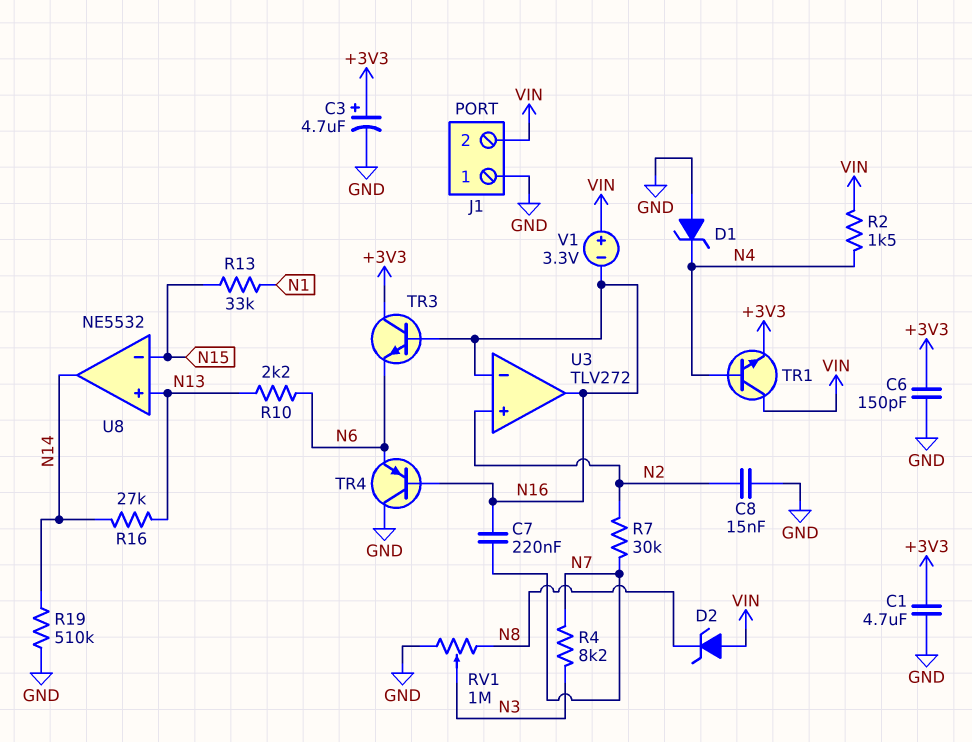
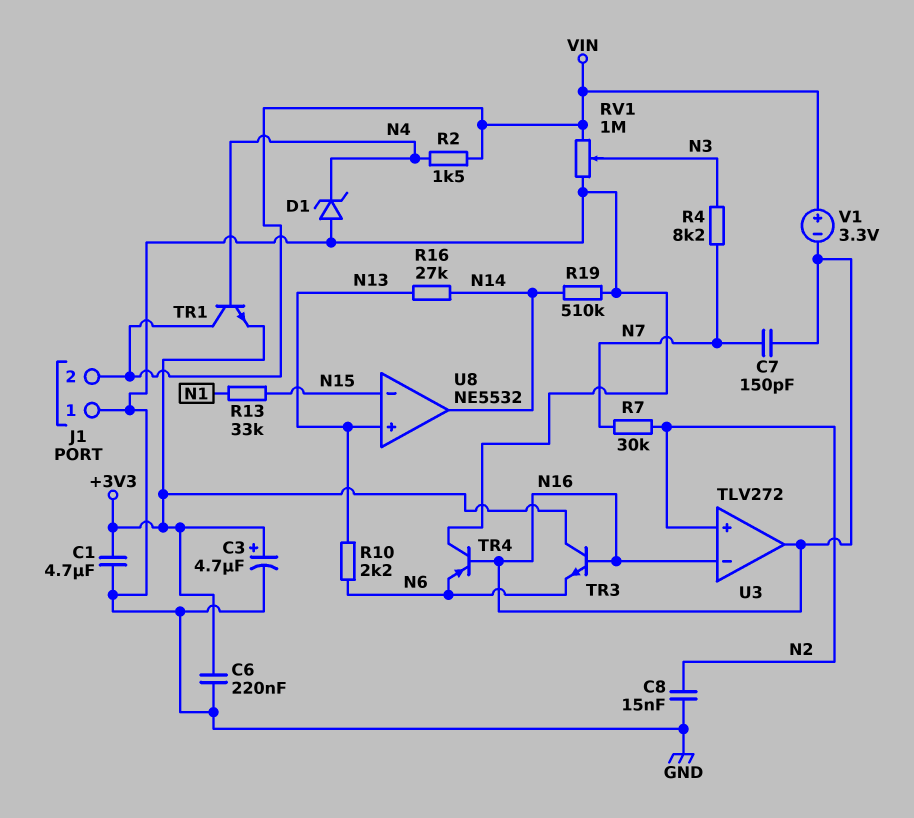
C6: 150pF (+3V3, GND) -> 220nF (+3V3, GND)
C7: 220nF (N7, N16) -> 150pF (N7, N16)
D2: zener (A VIN, K N8) -> none
RV1: 1M (GND, N8, wiper N3) -> 1M (GND, VIN, wiper N3)

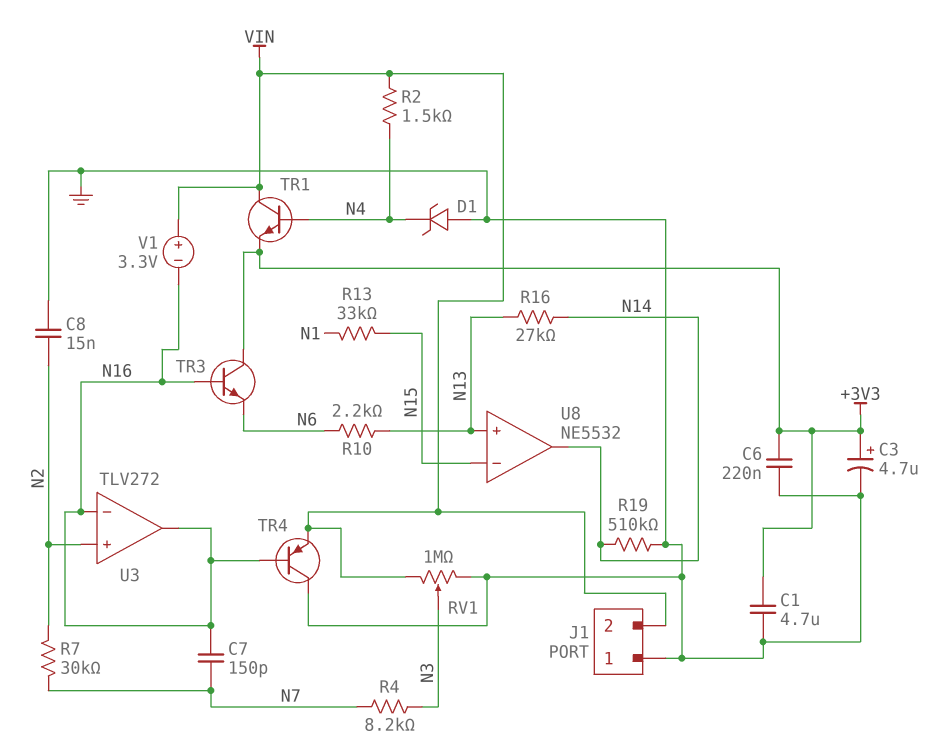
TR4: PNP (B N16, C GND, E N6) -> PNP (B N16, C GND, E VIN)

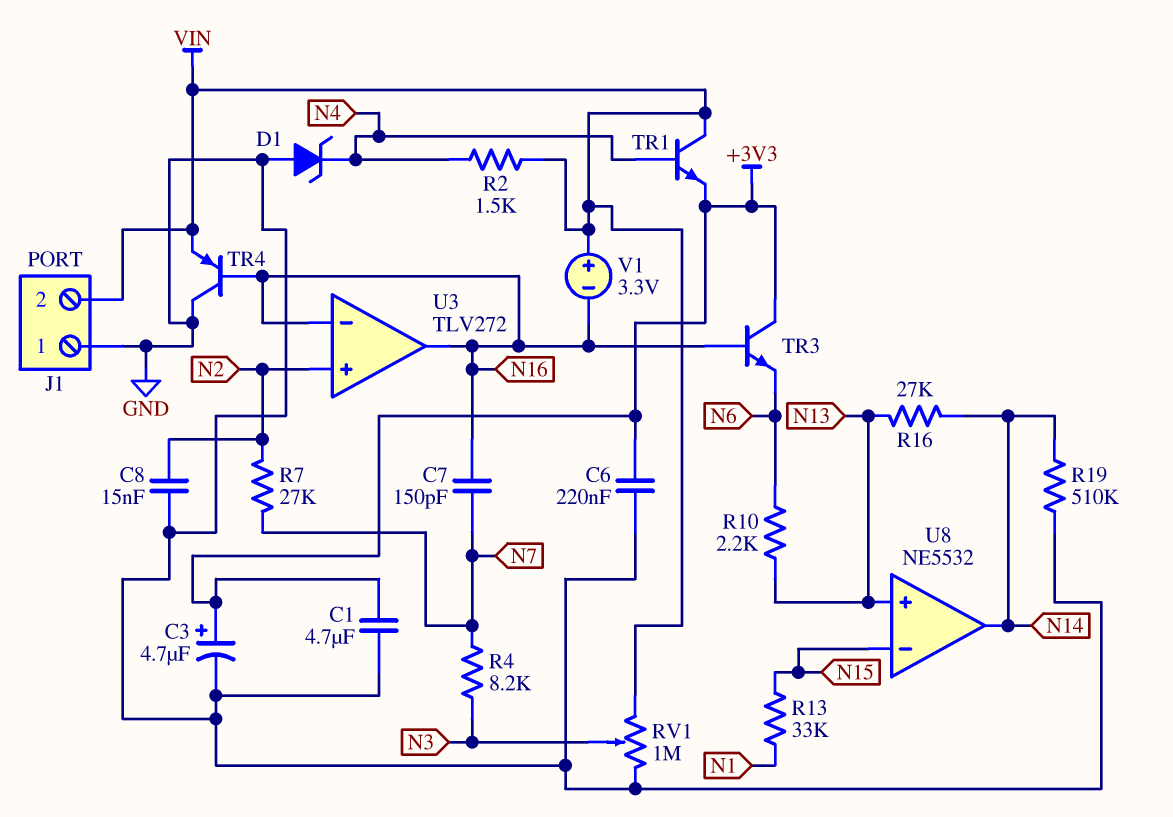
R7: 30k (N2, N7) -> 27k (N2, N7)

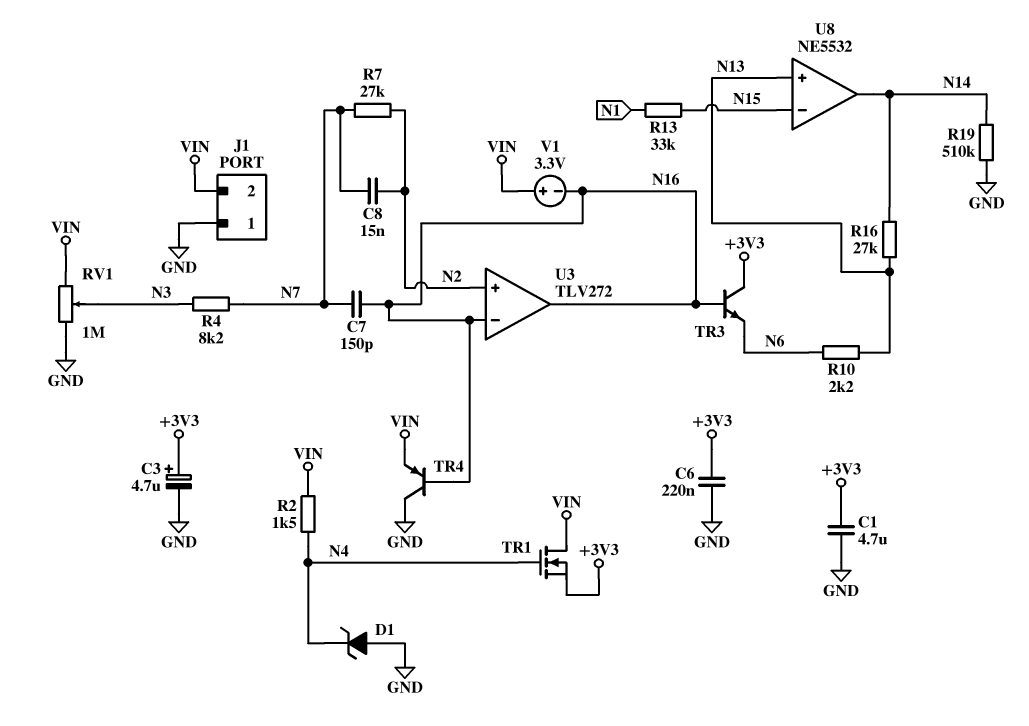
C8: 15nF (GND, N2) -> 15nF (N2, N7)
TR1: NPN (B N4, C VIN, E +3V3) -> NMOS (G N4, D VIN, S +3V3)

